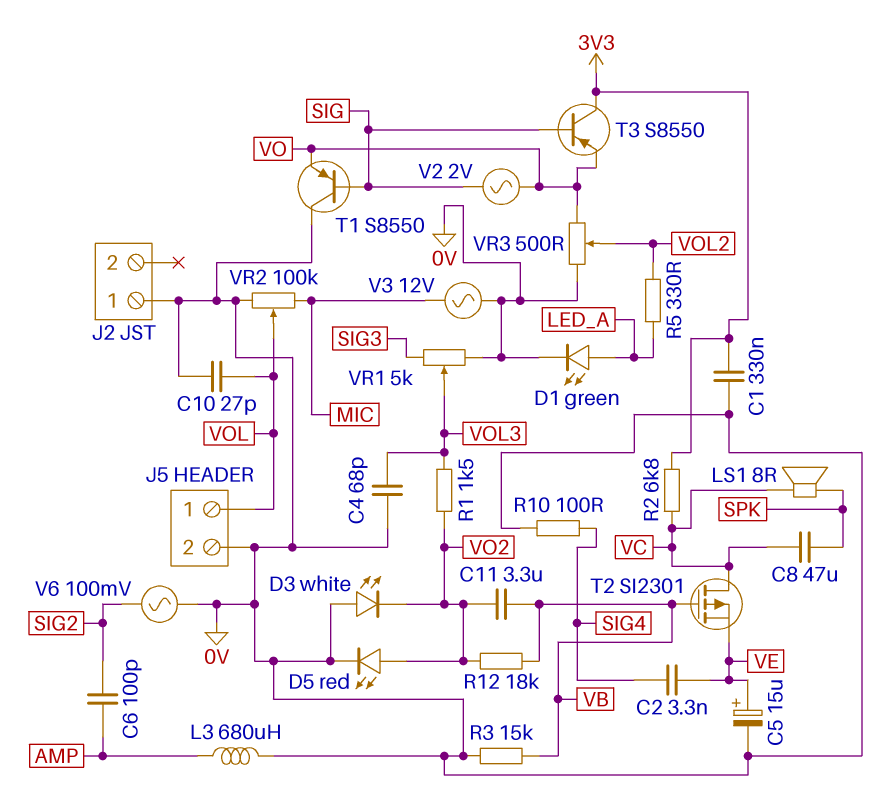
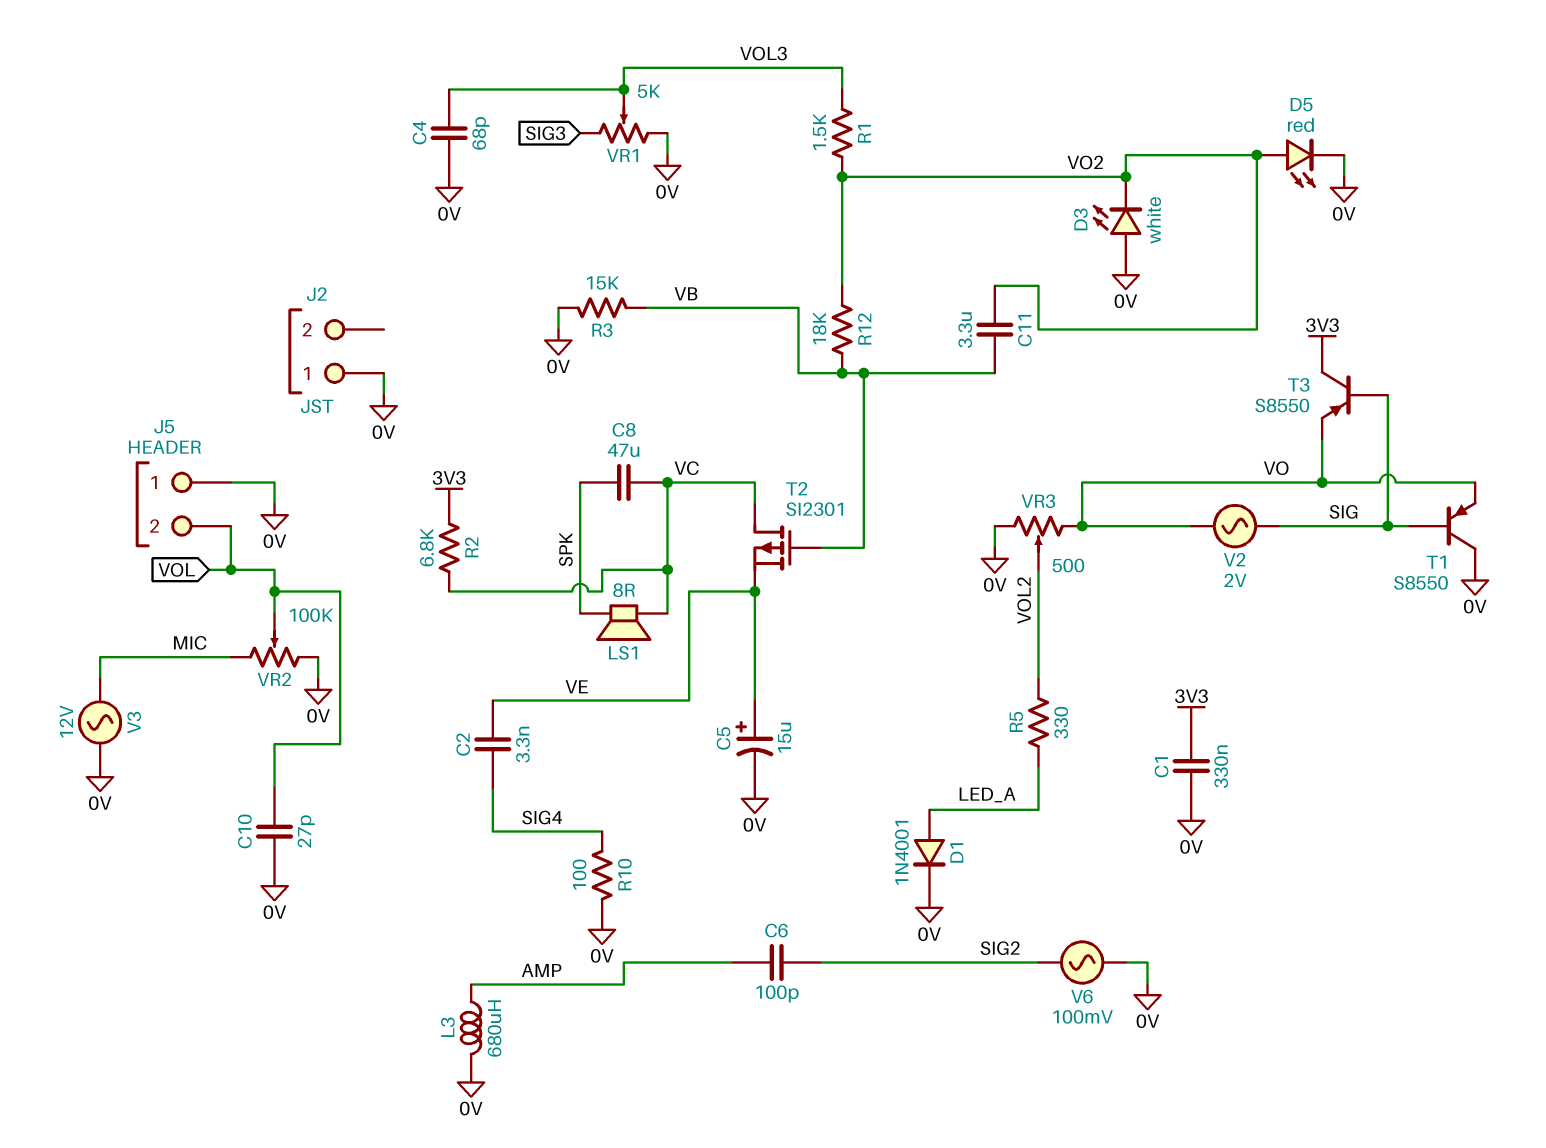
D1: LED green (A LED_A, K 0V) -> diode 1N4001 (A LED_A, K 0V)
J5 pin 1: VOL -> 0V
J5 pin 2: 0V -> VOL

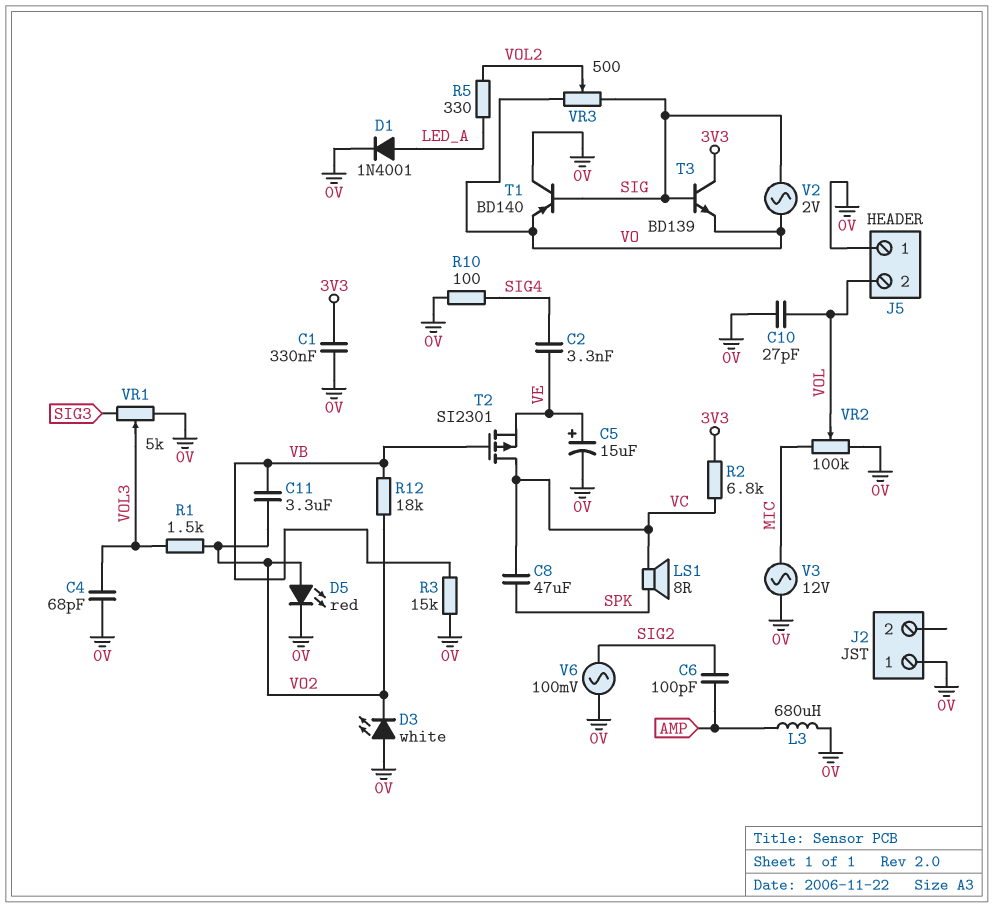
T1: PNP S8550 (B SIG, C 0V, E VO) -> PNP BD140 (B SIG, C 0V, E VO)
T3: PNP S8550 (B SIG, C 3V3, E VO) -> NPN BD139 (B SIG, C 3V3, E VO)
VR3: 500 (0V, VO, wiper VOL2) -> 500 (SIG, VO, wiper VOL2)

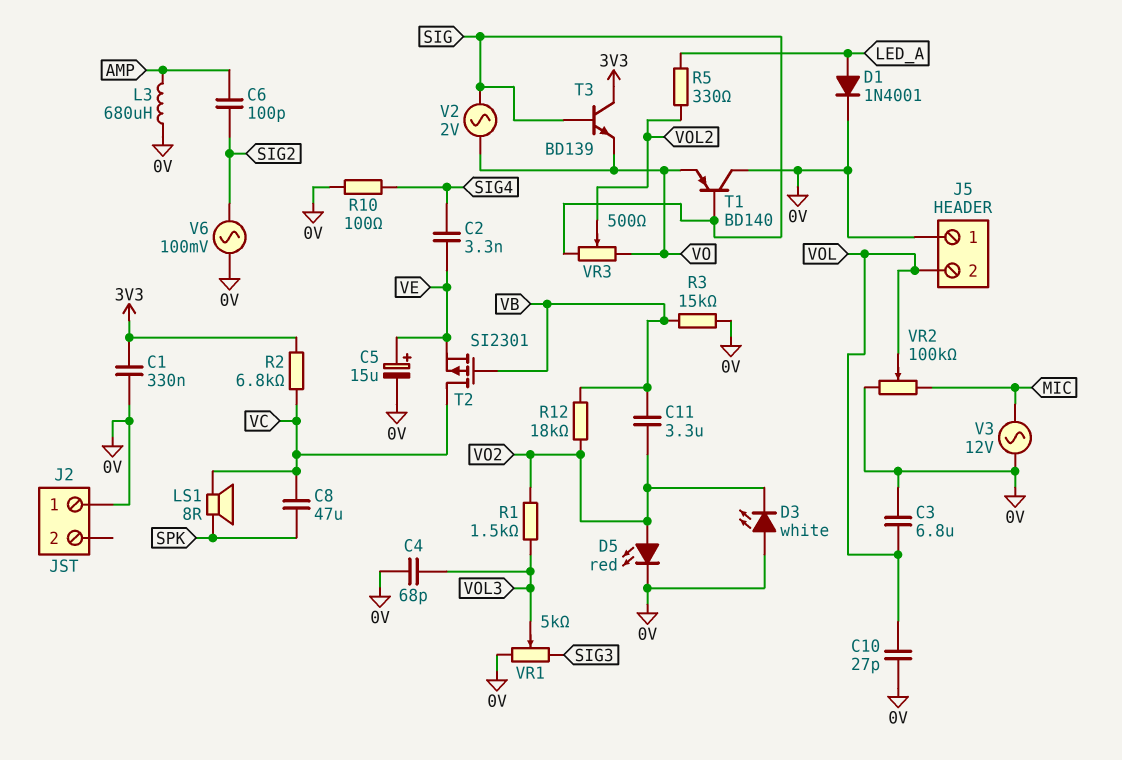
C3: none -> 6.8uF (0V, VOL)

